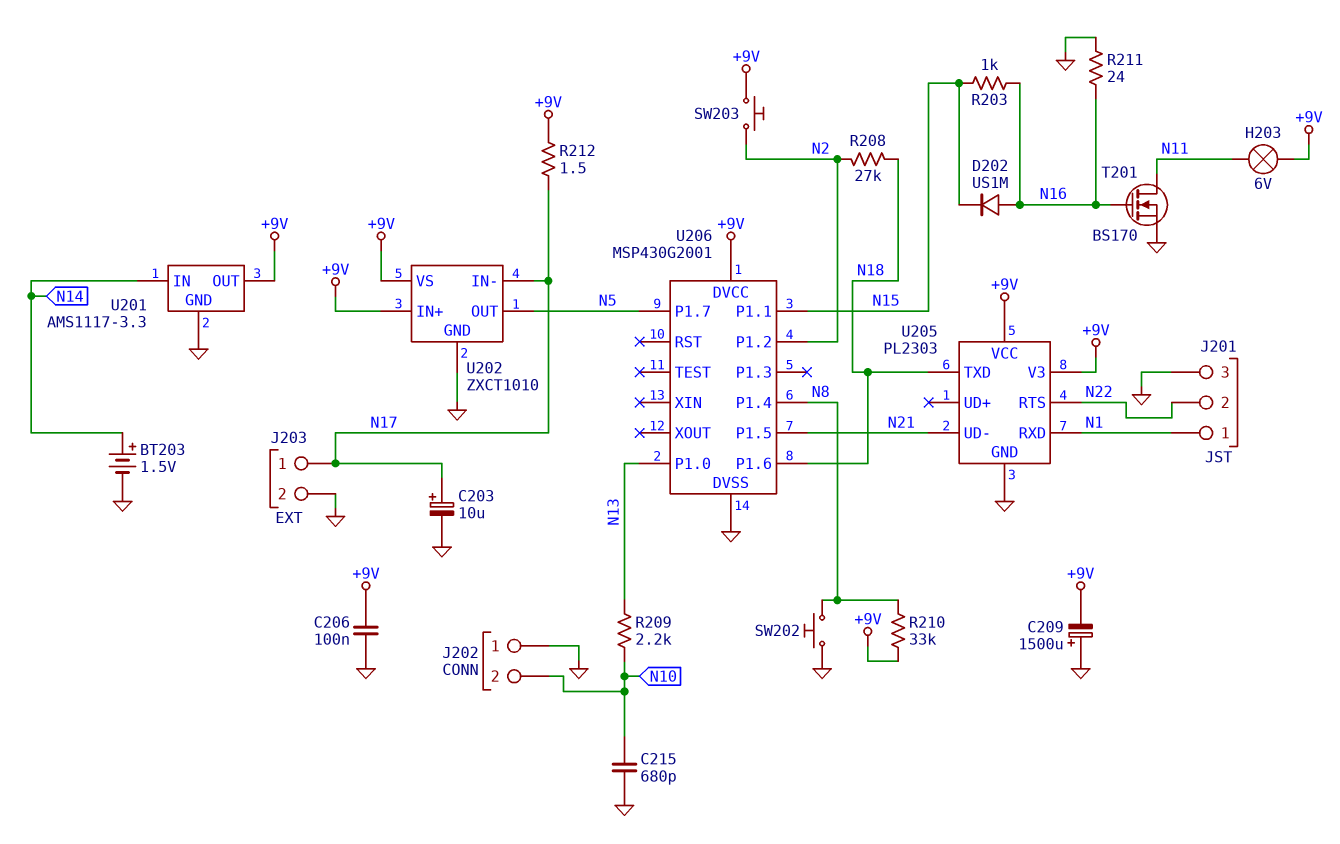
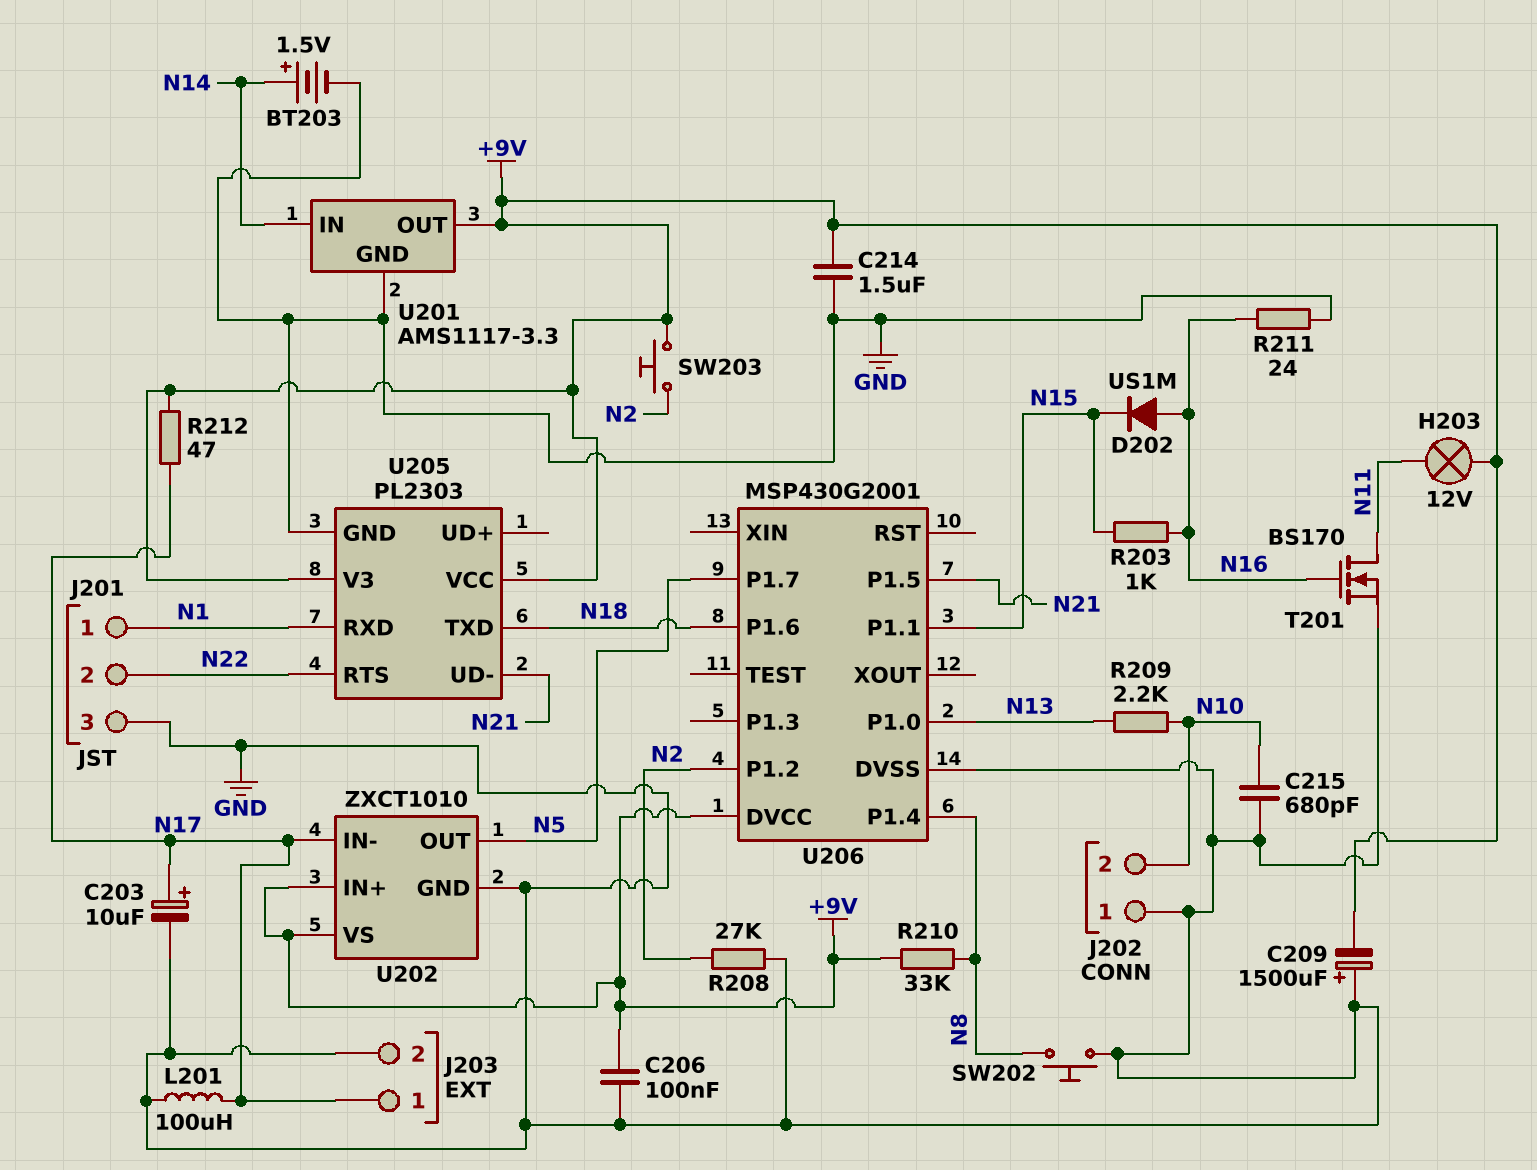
C214: none -> 1.5uF (+9V, GND)
H203: lamp 6V (+9V, N11) -> lamp 12V (+9V, N11)
L201: none -> 100uH (GND, N17)
R208: 27k (N2, N18) -> 27k (GND, N2)
R212: 1.5 (+9V, N17) -> 47 (+9V, N17)

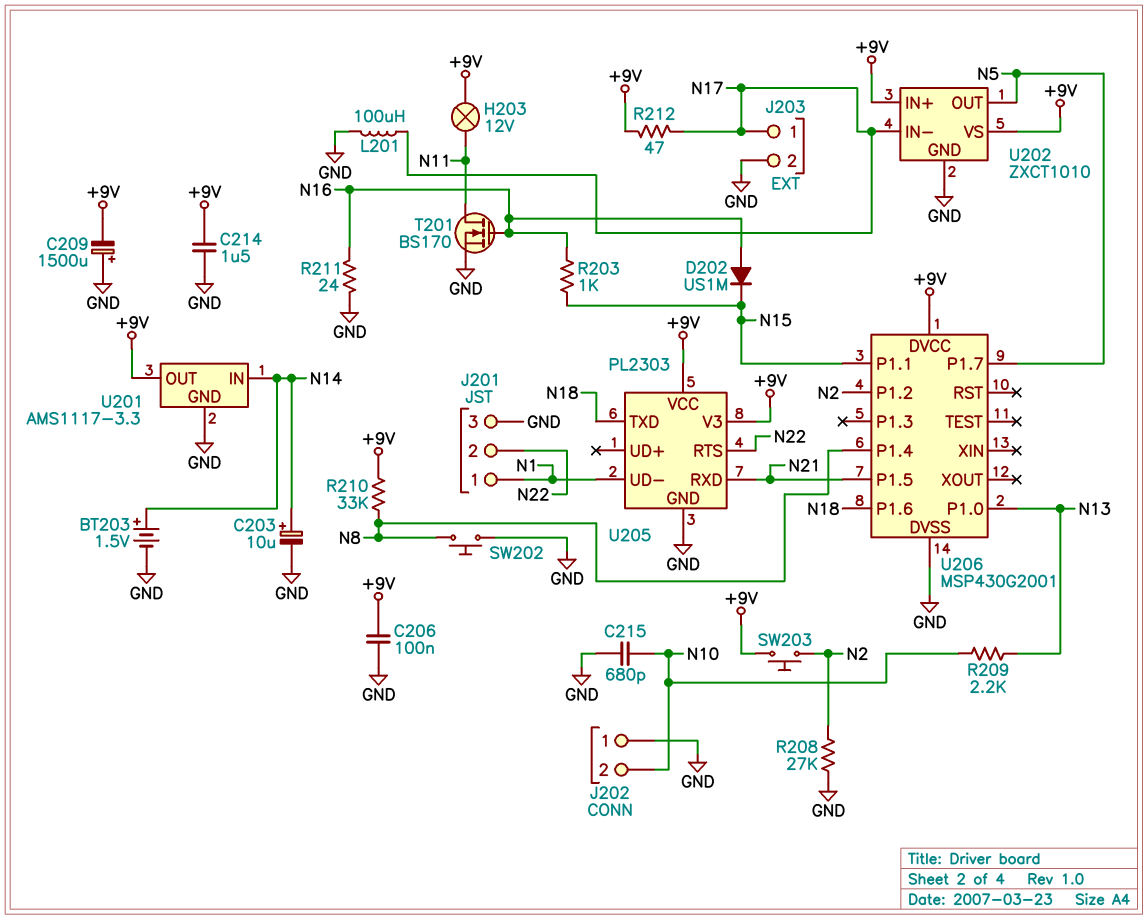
C203: 10uF (plus N17, minus GND) -> 10uF (plus N14, minus GND)
U205 pin RXD: N1 -> N21
U205 pin UD-: N21 -> N1

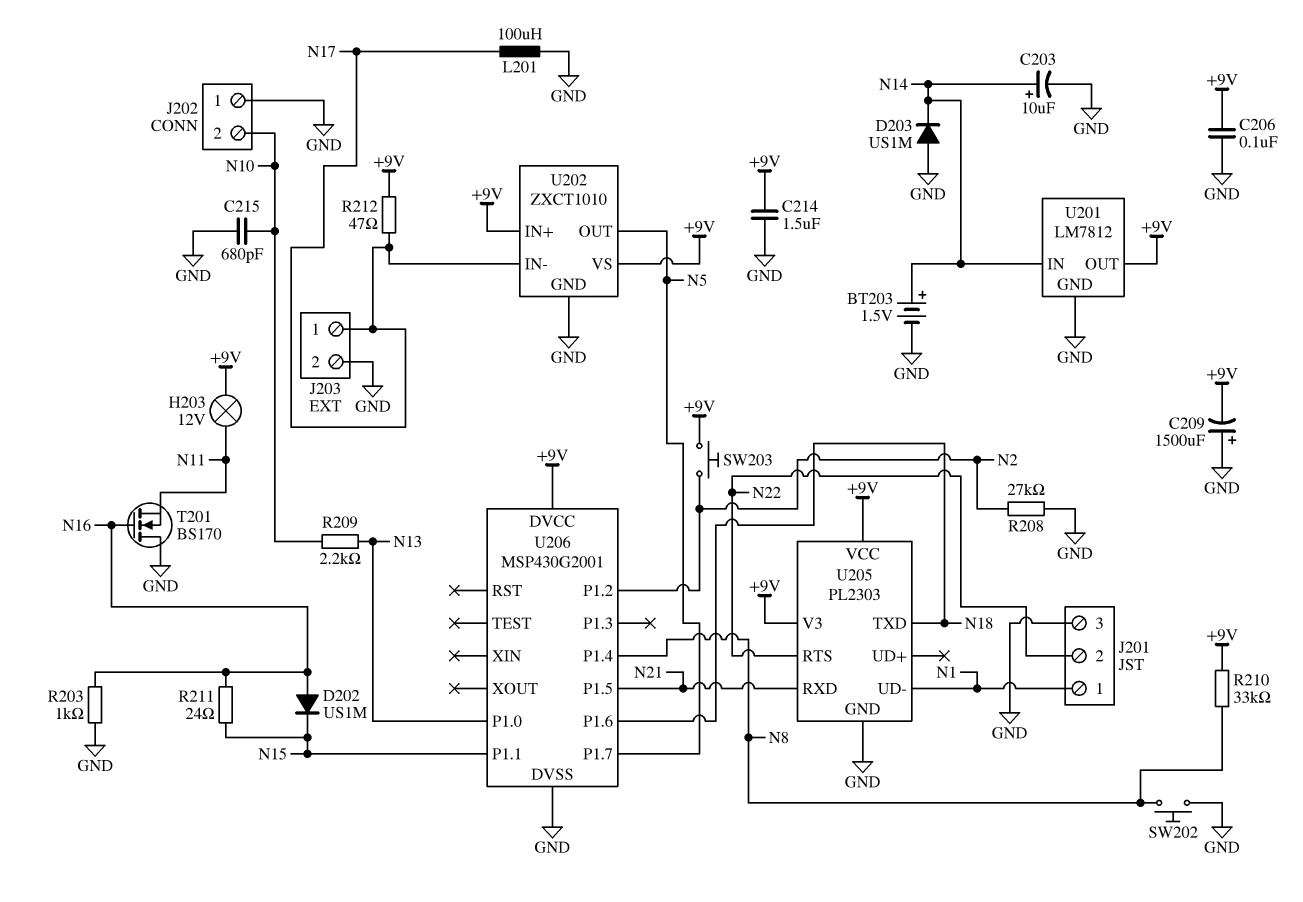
D203: none -> diode US1M (A GND, K N14)
R203: 1k (N15, N16) -> 1k (GND, N16)
R211: 24 (GND, N16) -> 24 (N15, N16)
T201: NMOS BS170 (G N16, D N11, S GND) -> NMOS BS170 (G N16, D GND, S N11)
U201: AMS1117-3.3 -> LM7812

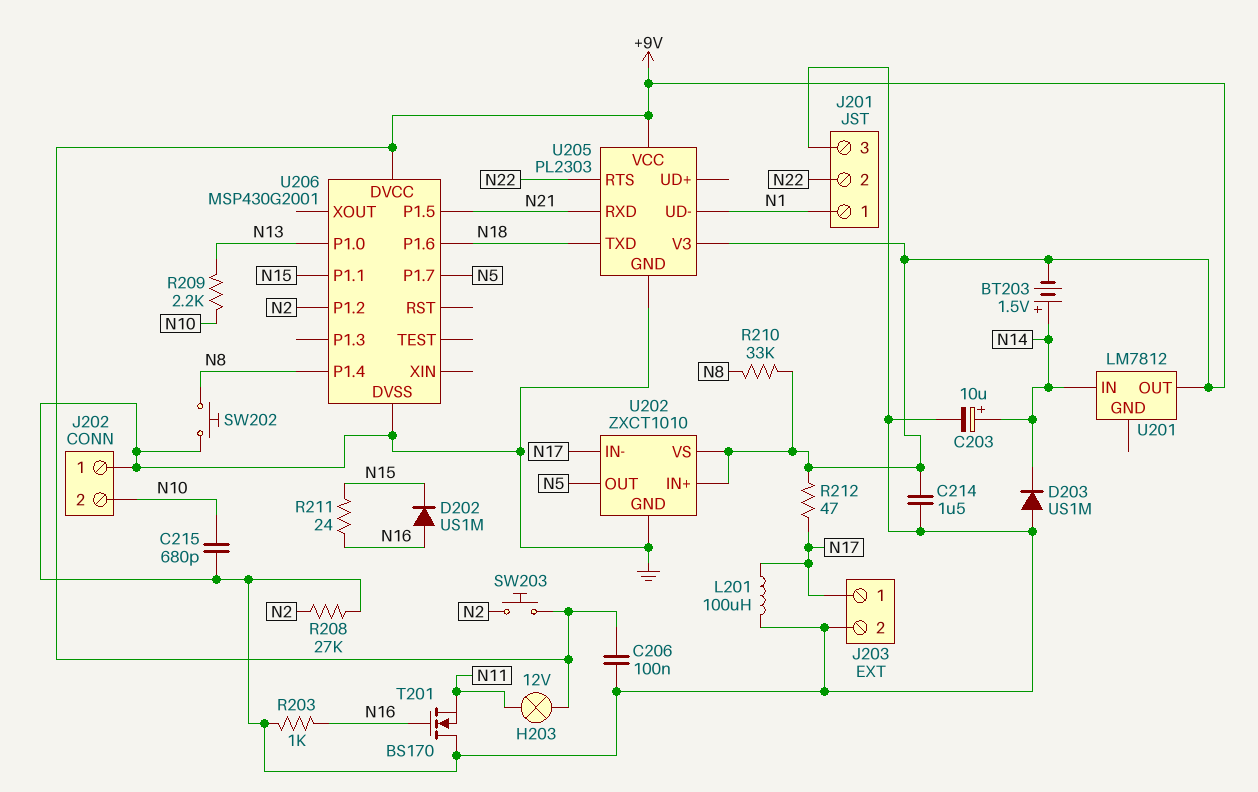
BT203: 1.5V (plus N14, minus GND) -> 1.5V (plus N14, minus +9V)
C209: 1500uF (plus GND, minus +9V) -> none
U201 pin GND: GND -> none

